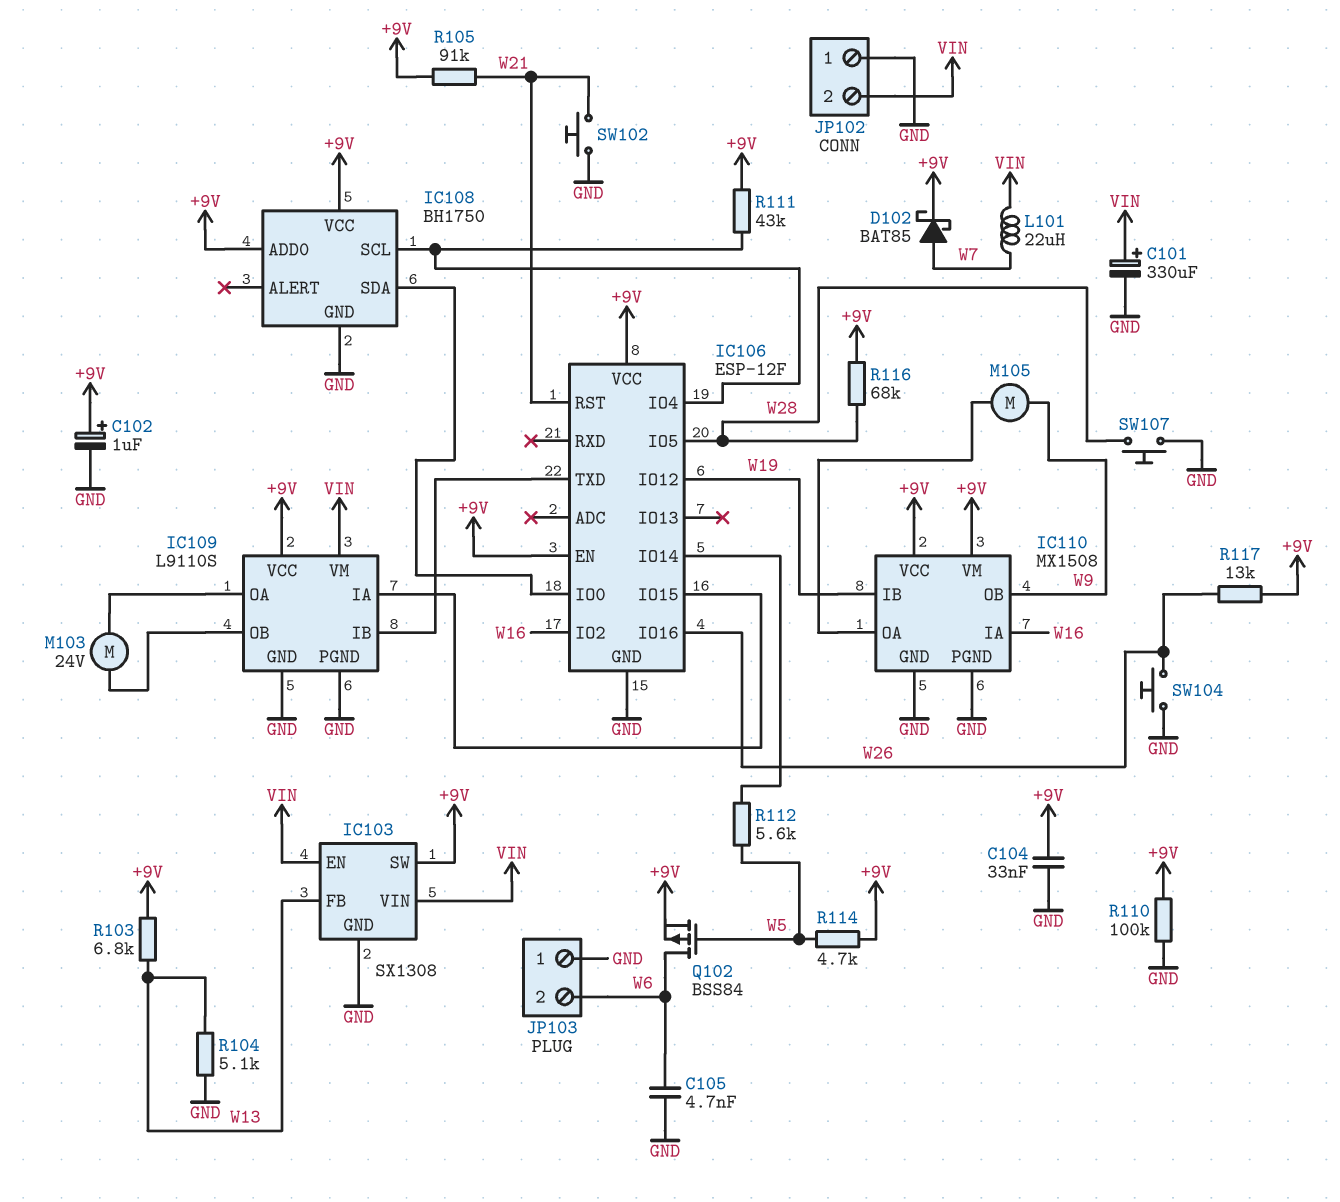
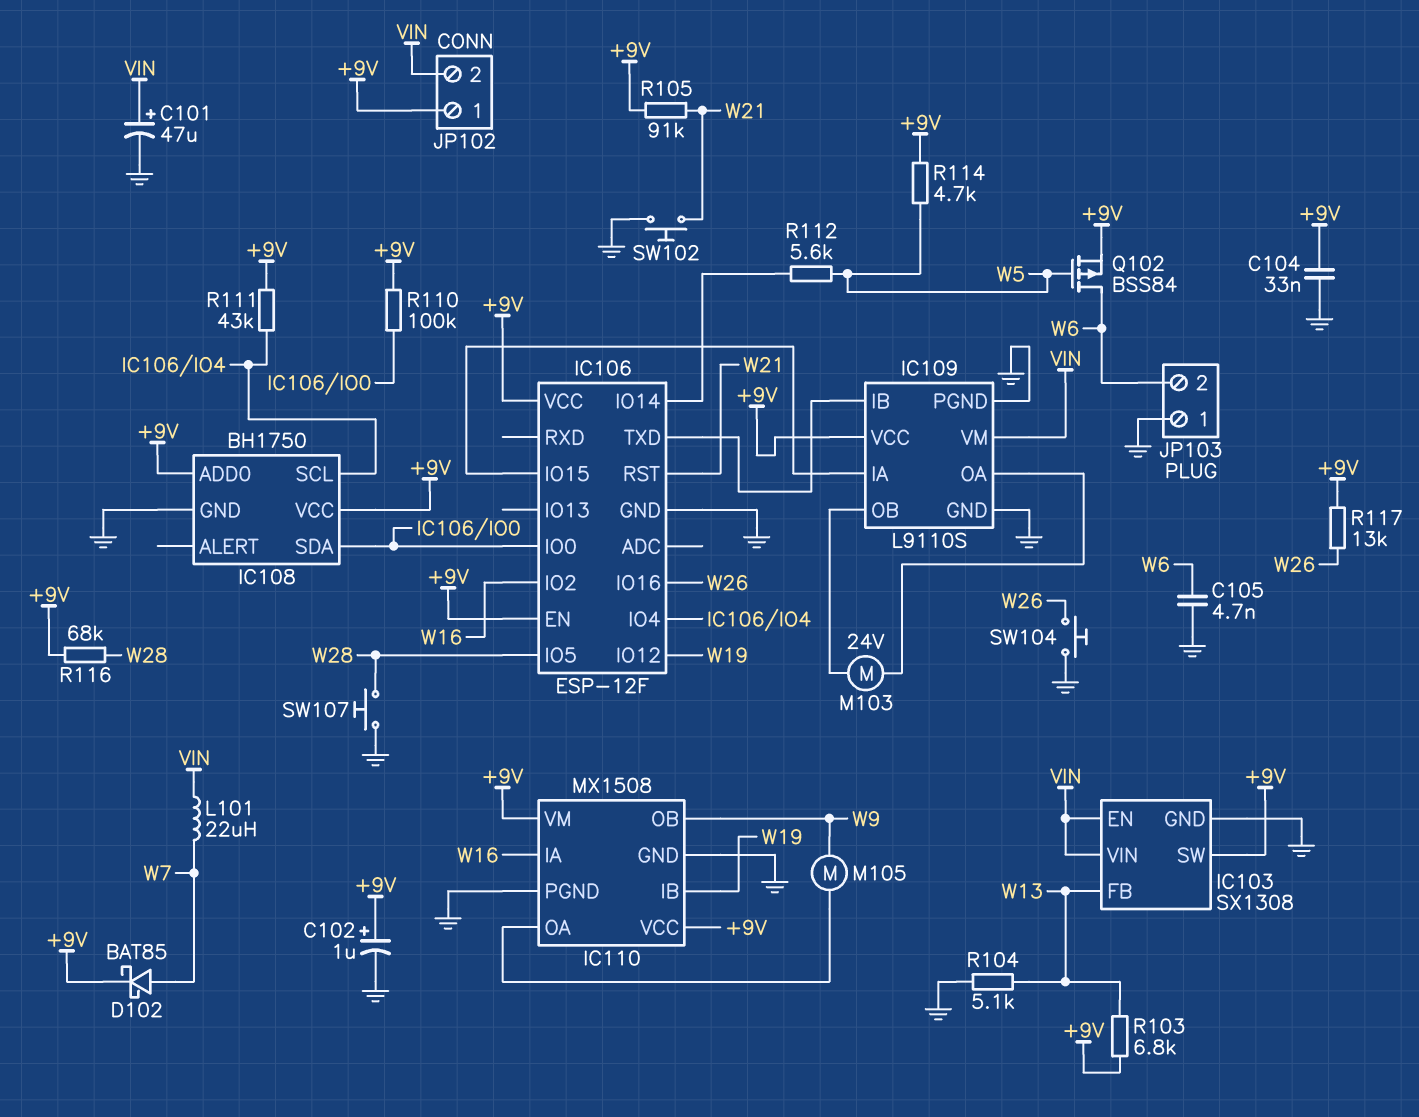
C101: 330uF (plus VIN, minus GND) -> 47uF (plus VIN, minus GND)
JP102 pin 1: GND -> +9V
R110: 100k (+9V, GND) -> 100k (+9V, IC106/IO0)

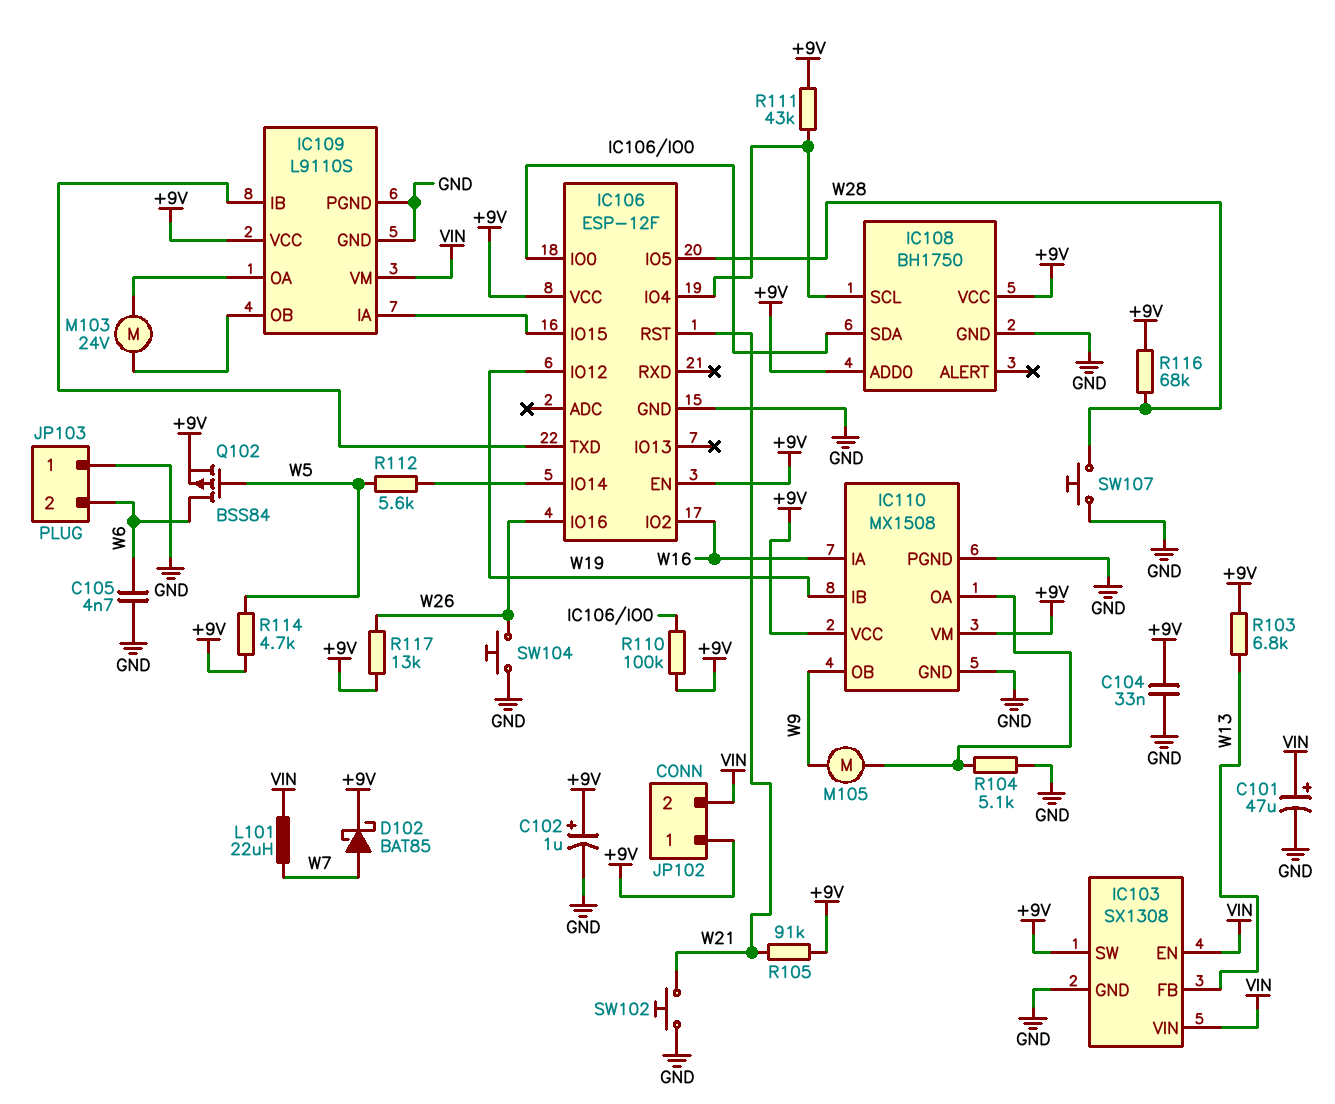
R104: 5.1k (GND, W13) -> 5.1k (GND, IC110/OA)

